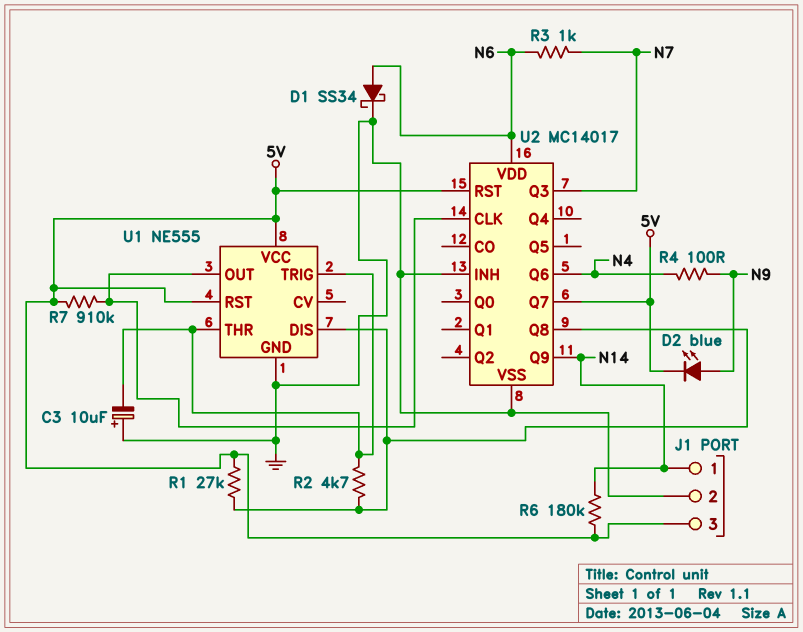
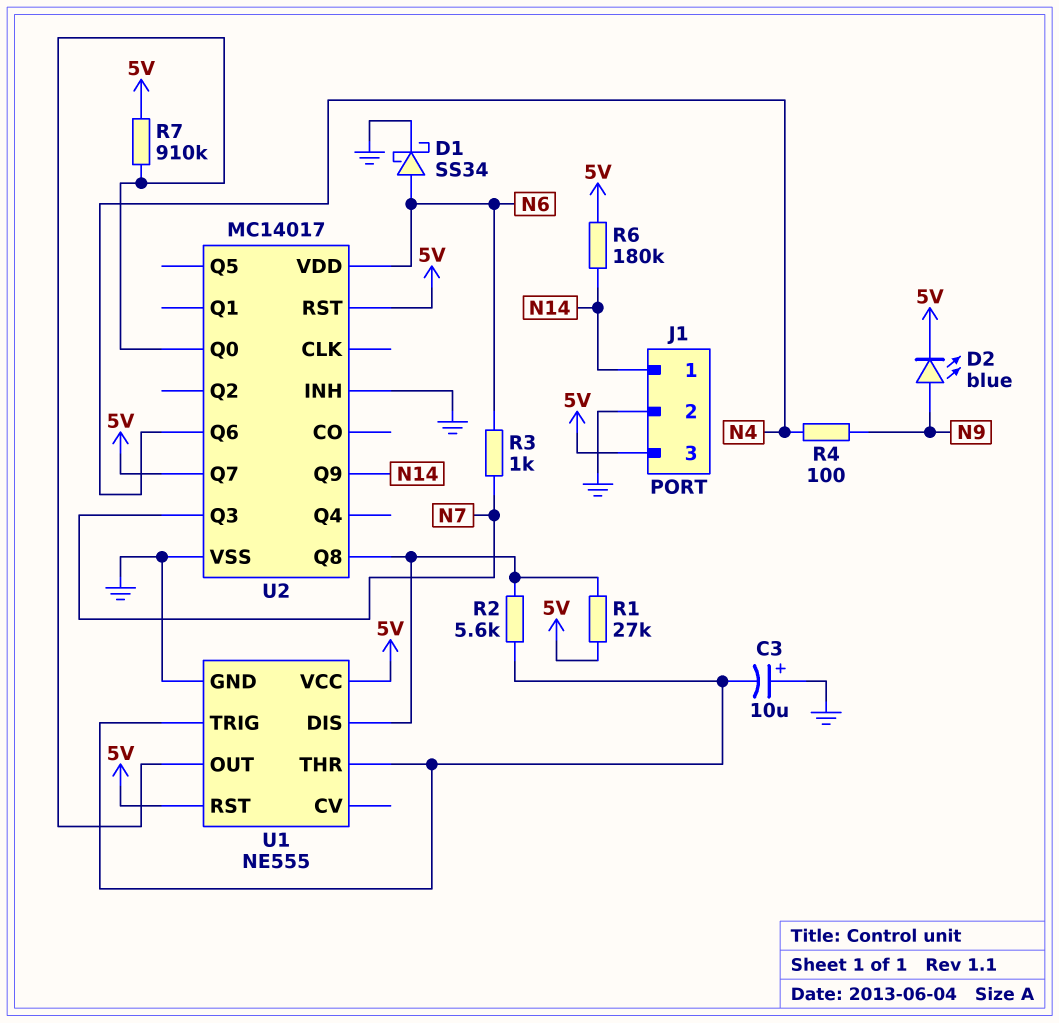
R2: 4.7k (U1/DIS, U1/THR) -> 5.6k (U1/DIS, U1/THR)
U2 pin CLK: U1/OUT -> none
U2 pin Q0: none -> U1/OUT

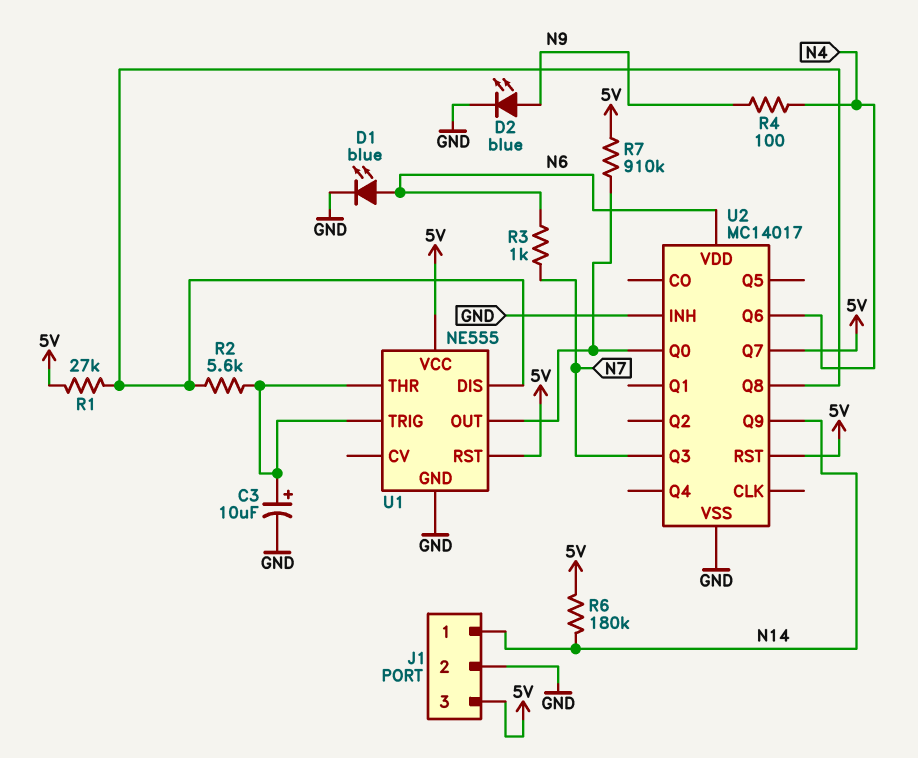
C3: 10uF (plus GND, minus U1/THR) -> 10uF (plus U1/THR, minus GND)
D1: schottky SS34 (A N6, K GND) -> LED blue (A N6, K GND)
D2: LED blue (A N9, K 5V) -> LED blue (A N9, K GND)

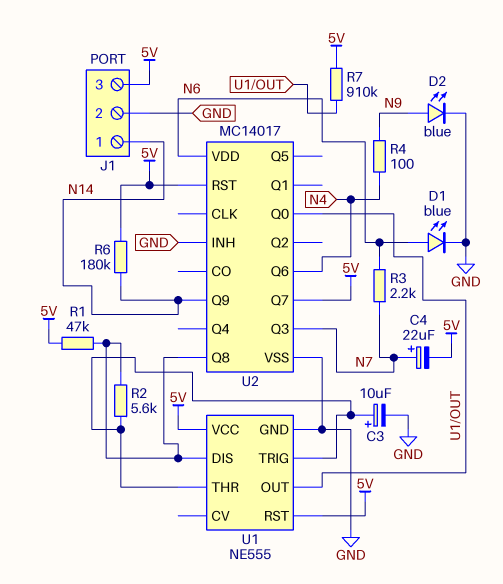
C4: none -> 22uF (plus N7, minus 5V)
R1: 27k (5V, U1/DIS) -> 47k (5V, U1/DIS)
R3: 1k (N6, N7) -> 2.2k (N6, N7)

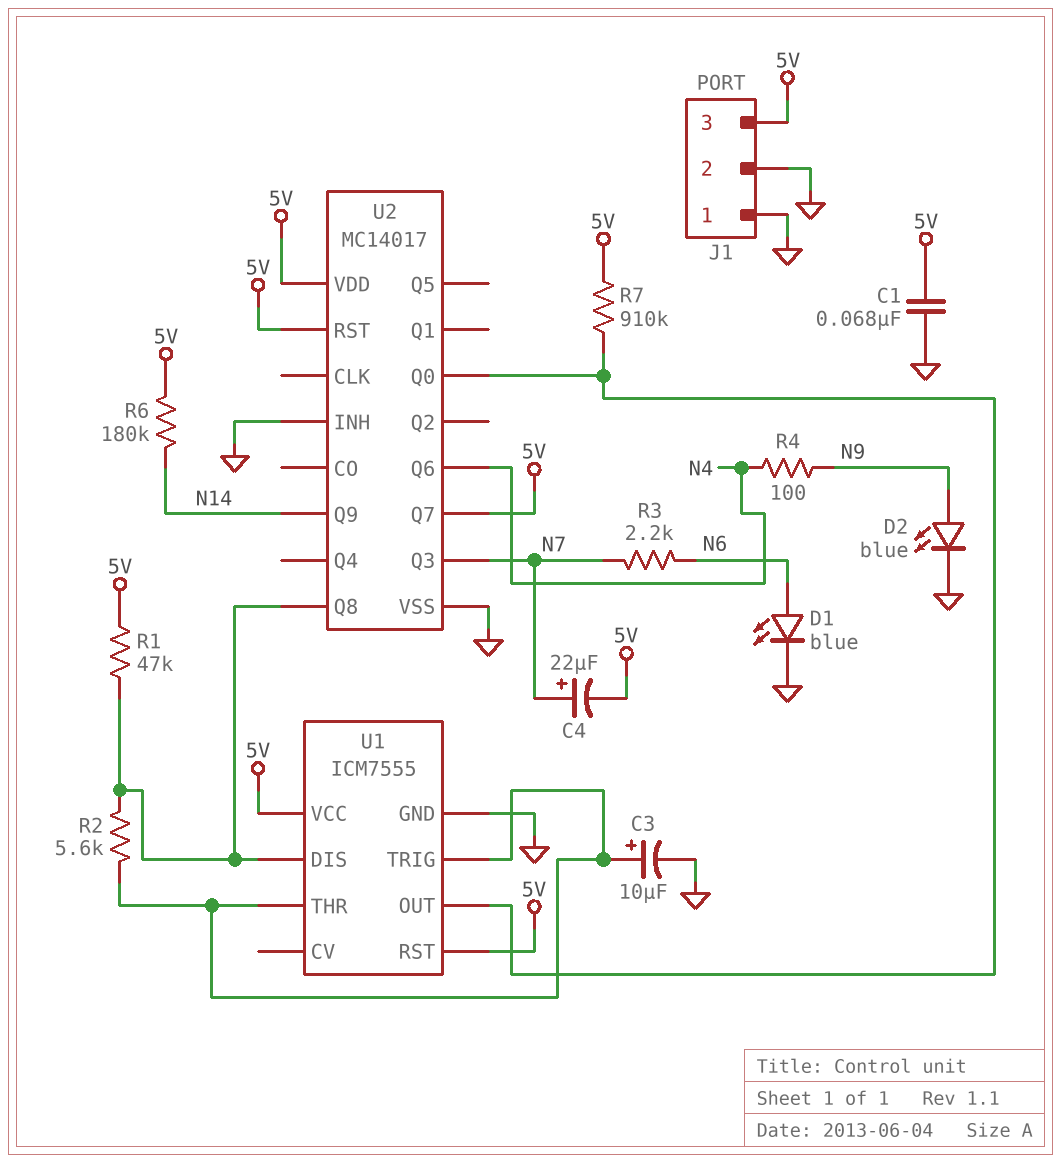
C1: none -> 68nF (5V, GND)
J1 pin 1: N14 -> GND
U1: NE555 -> ICM7555
U2 pin VDD: N6 -> 5V

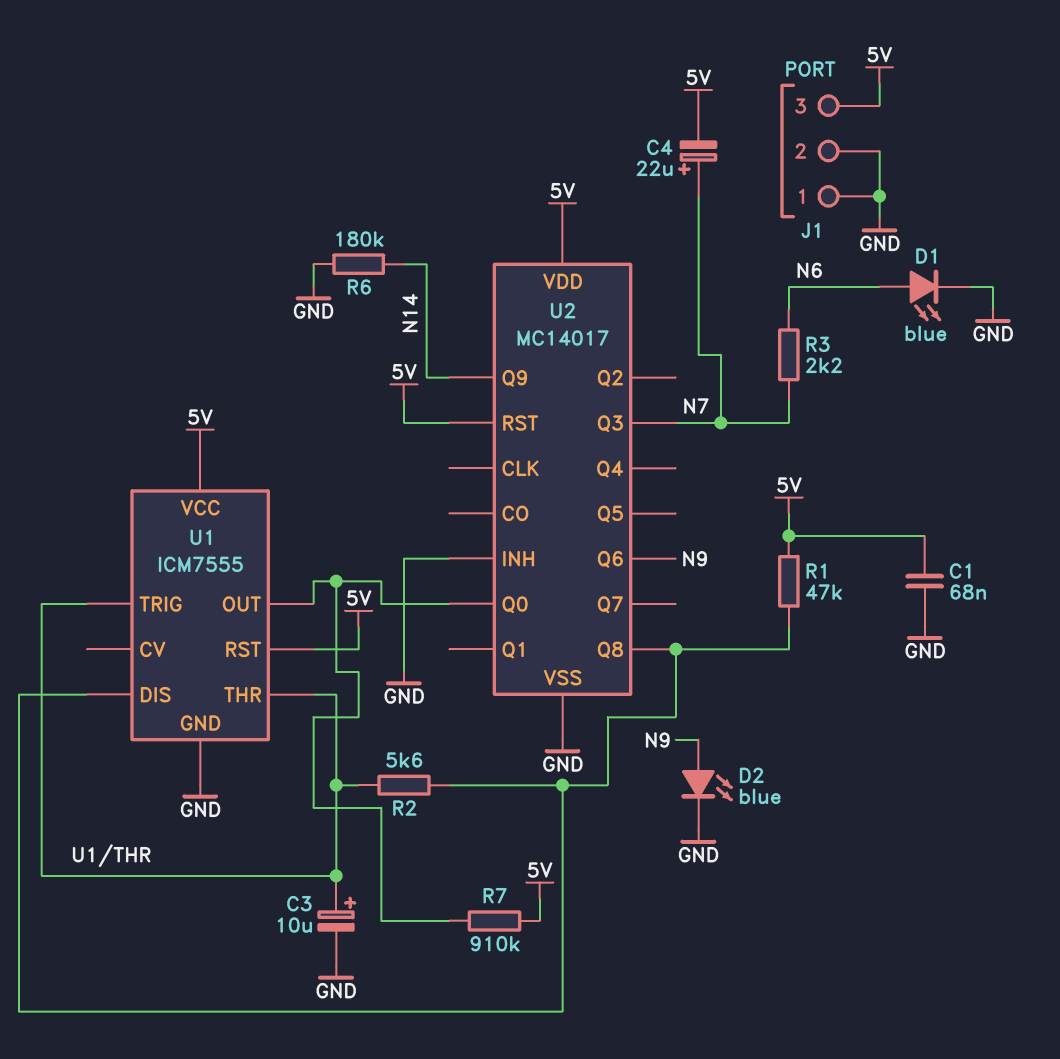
R4: 100 (N4, N9) -> none
R6: 180k (5V, N14) -> 180k (GND, N14)
U2 pin Q6: N4 -> N9
U2 pin Q7: 5V -> none

